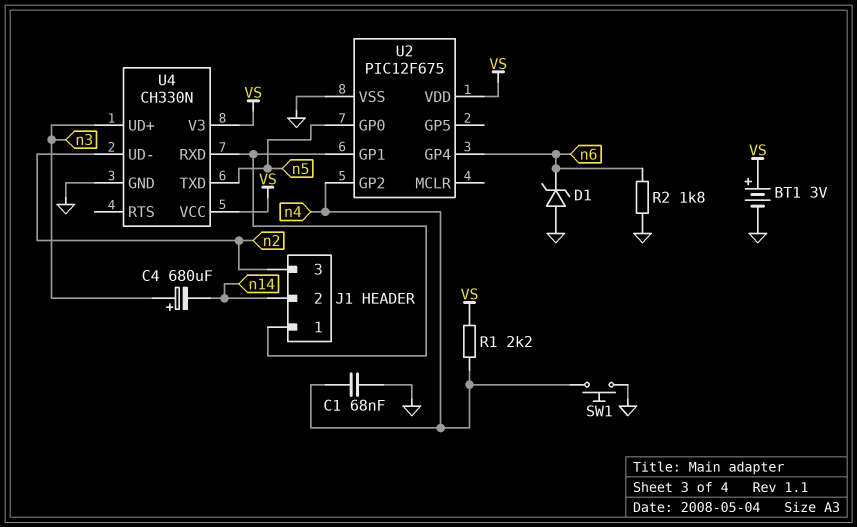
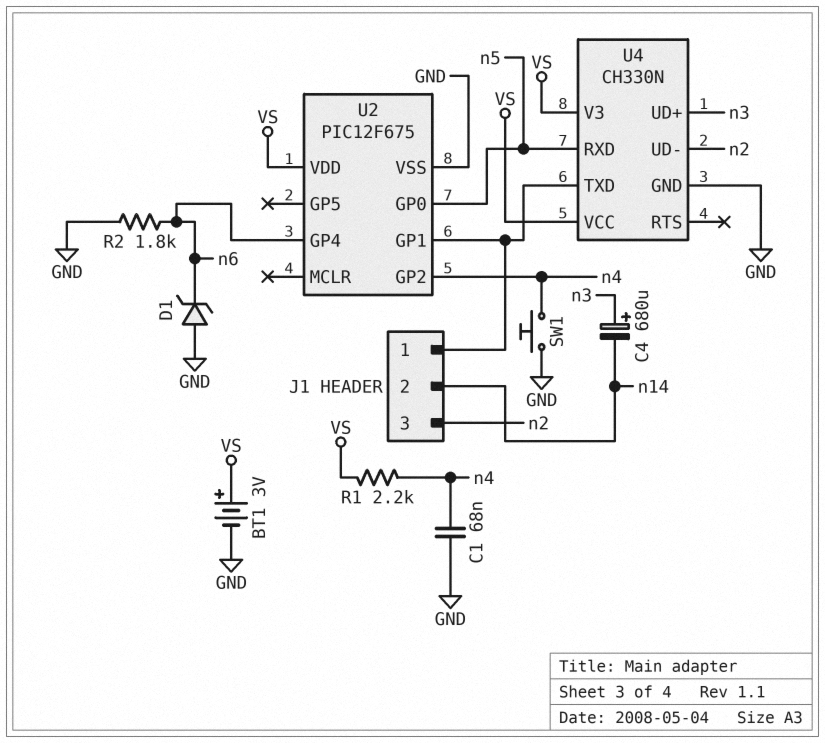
U4 pin RXD: J1/1 -> n5
U4 pin TXD: n5 -> J1/1

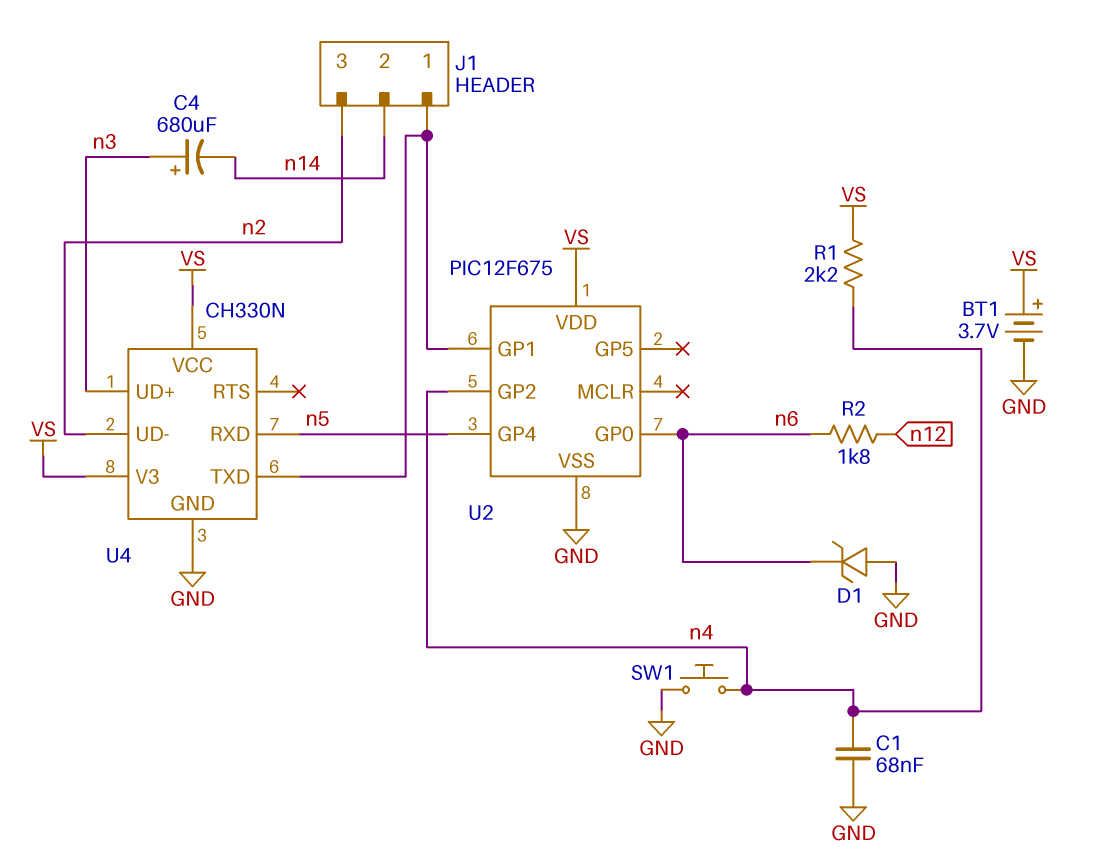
BT1: 3V (plus VS, minus GND) -> 3.7V (plus VS, minus GND)
R2: 1.8k (GND, n6) -> 1.8k (n6, n12)
U2 pin GP0: n5 -> n6
U2 pin GP4: n6 -> n5

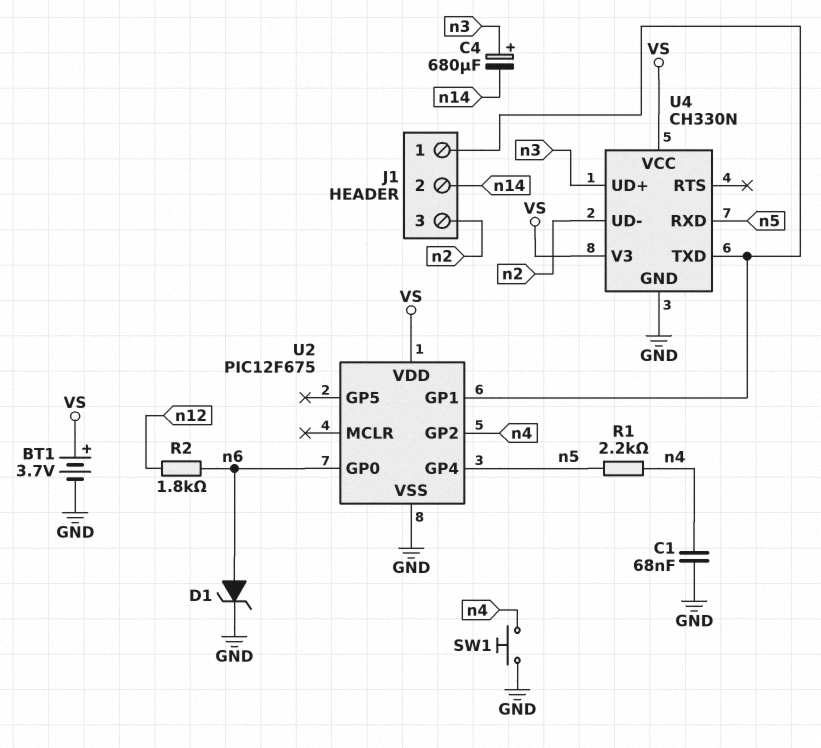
D1: zener (A GND, K n6) -> zener (A n6, K GND)
R1: 2.2k (VS, n4) -> 2.2k (n4, n5)

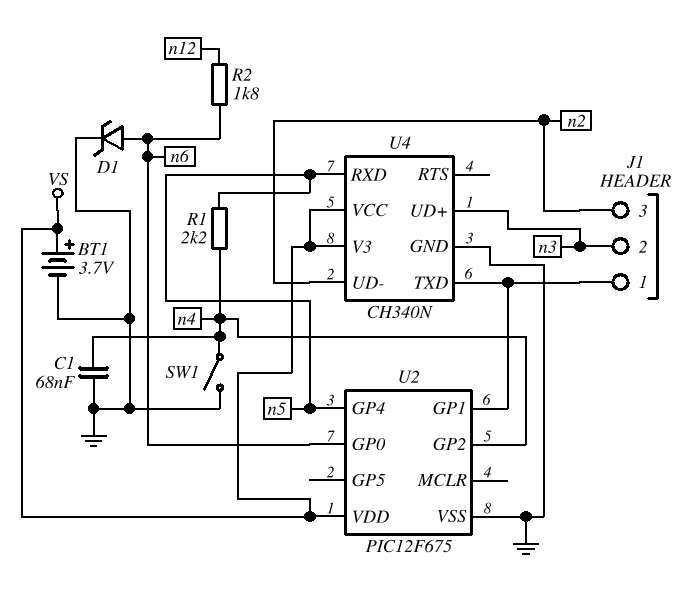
C4: 680uF (plus n3, minus n14) -> none
J1 pin 2: n14 -> n3
SW1: button (GND, n4) -> switch (GND, n4)
U4: CH330N -> CH340N

